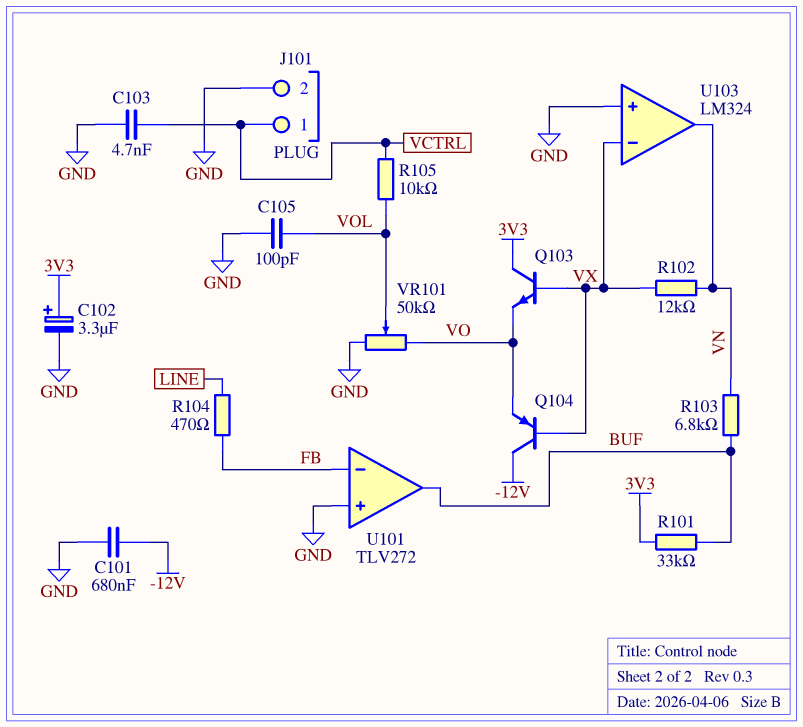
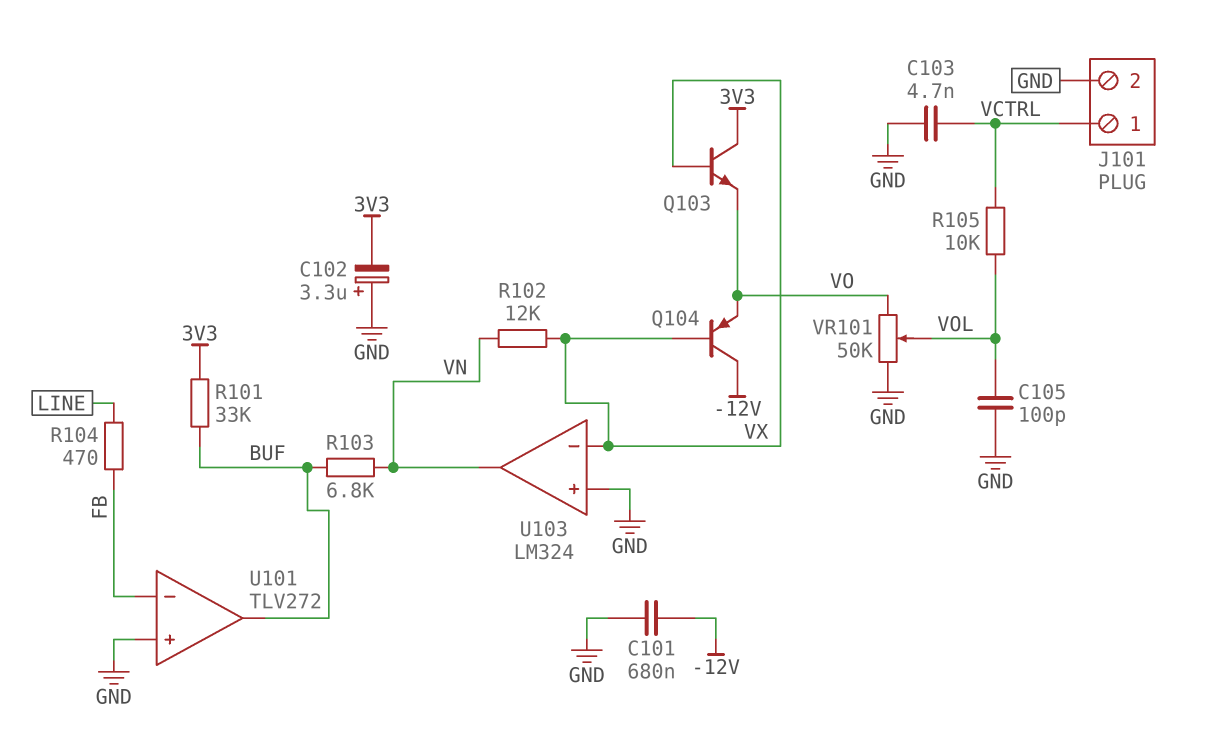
C102: 3.3uF (plus 3V3, minus GND) -> 3.3uF (plus GND, minus 3V3)

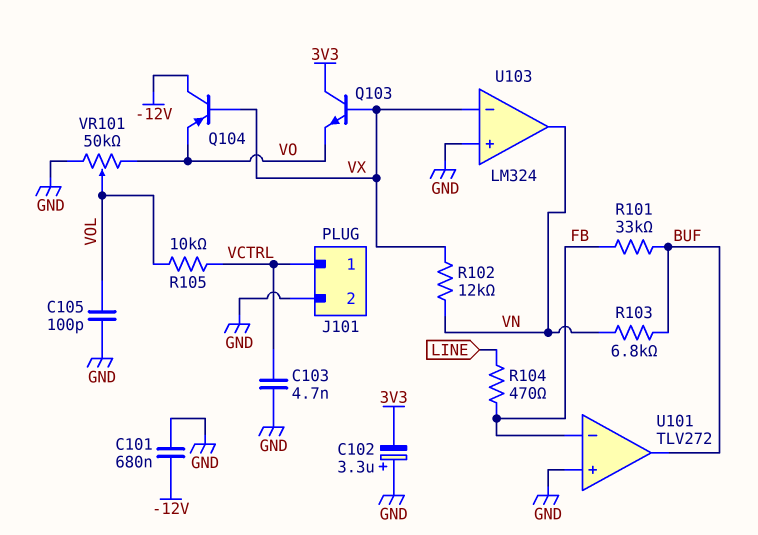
R101: 33k (3V3, BUF) -> 33k (BUF, FB)

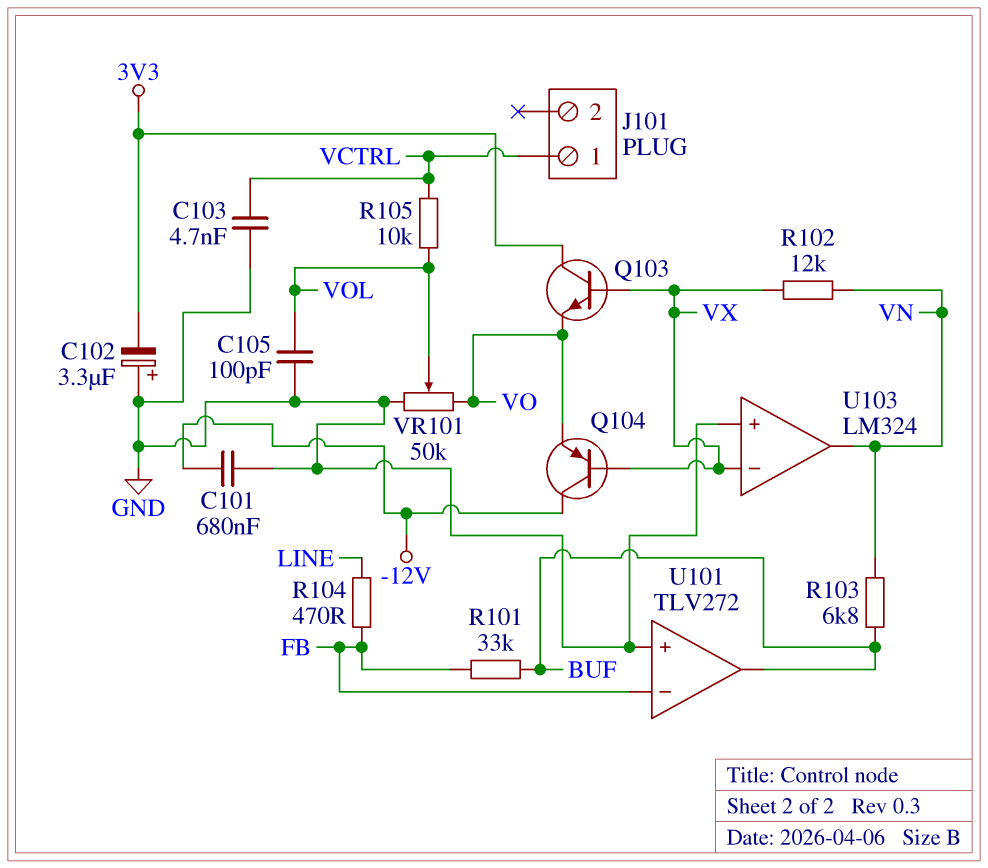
J101 pin 2: GND -> none

